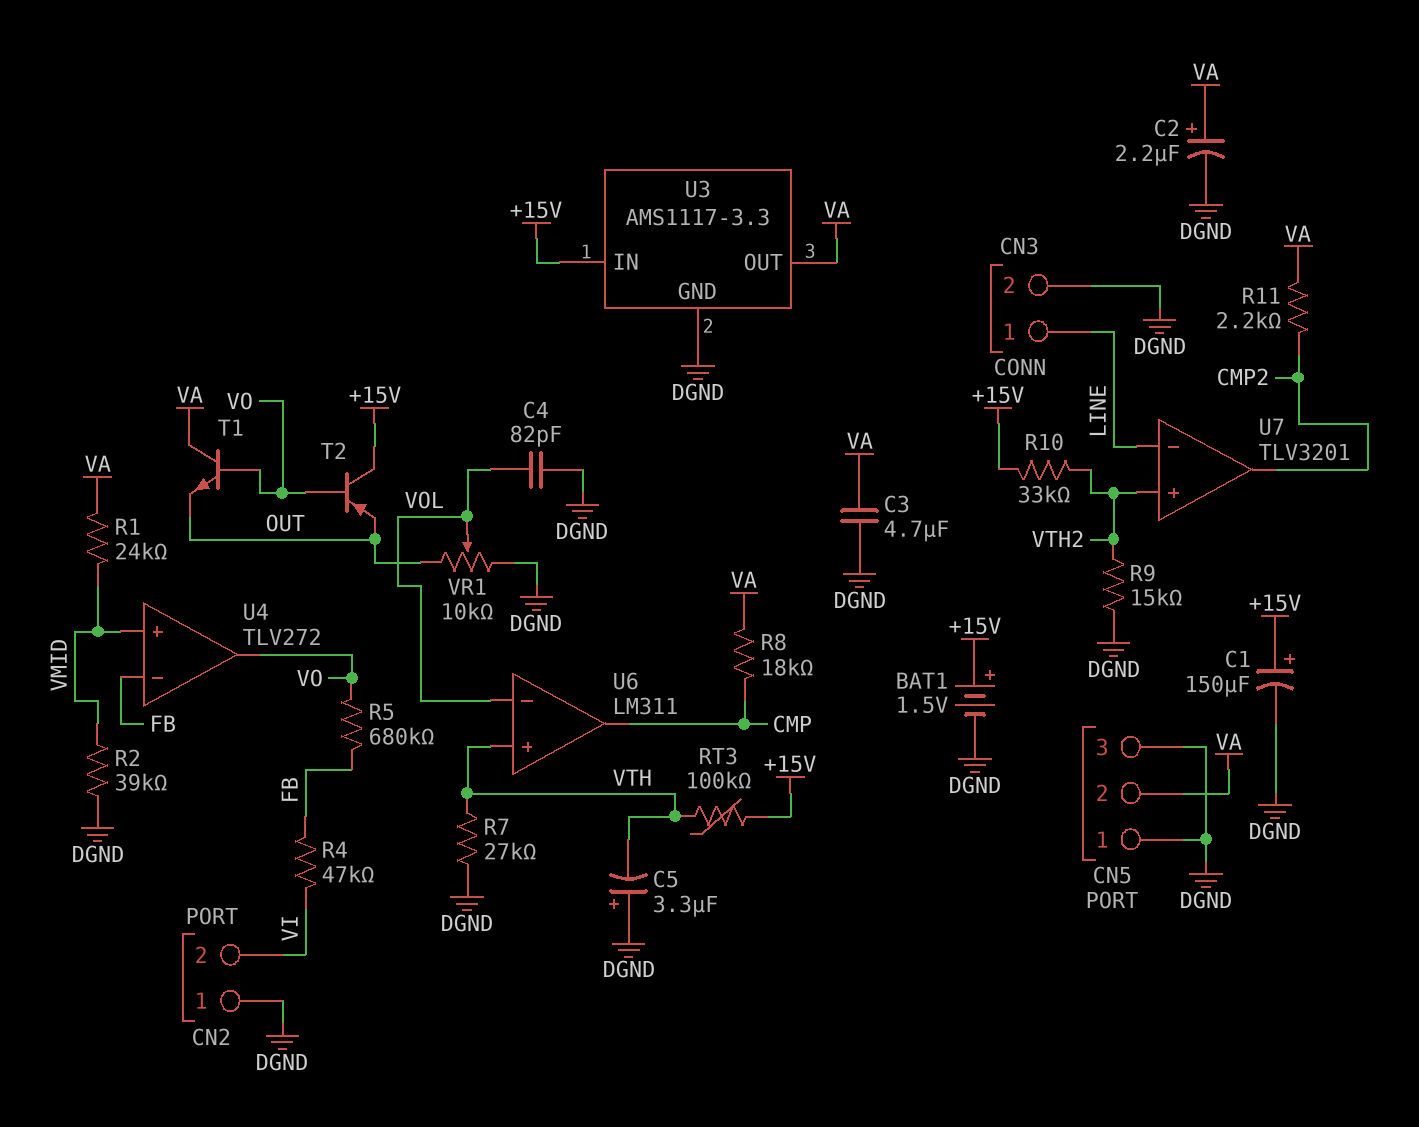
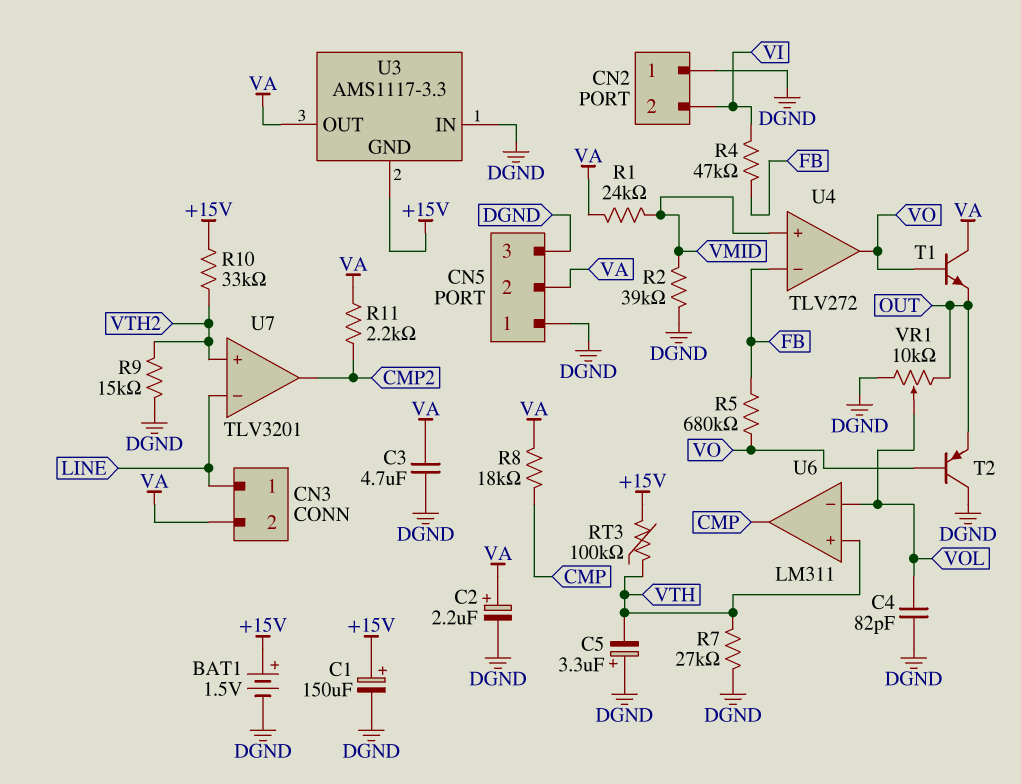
CN3 pin 2: DGND -> VA
T2: PNP (B VO, C +15V, E OUT) -> PNP (B VO, C DGND, E OUT)
U3 pin GND: DGND -> +15V
U3 pin IN: +15V -> DGND

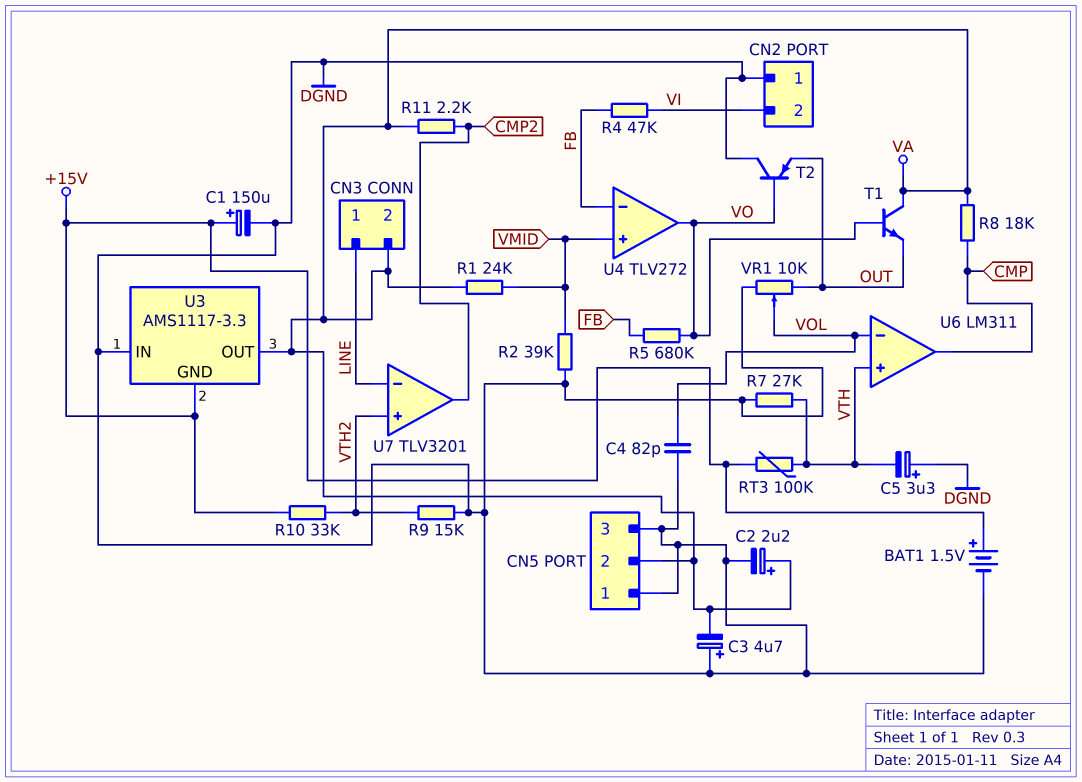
C3: 4.7uF (DGND, VA) -> 4.7uF (plus DGND, minus VA)

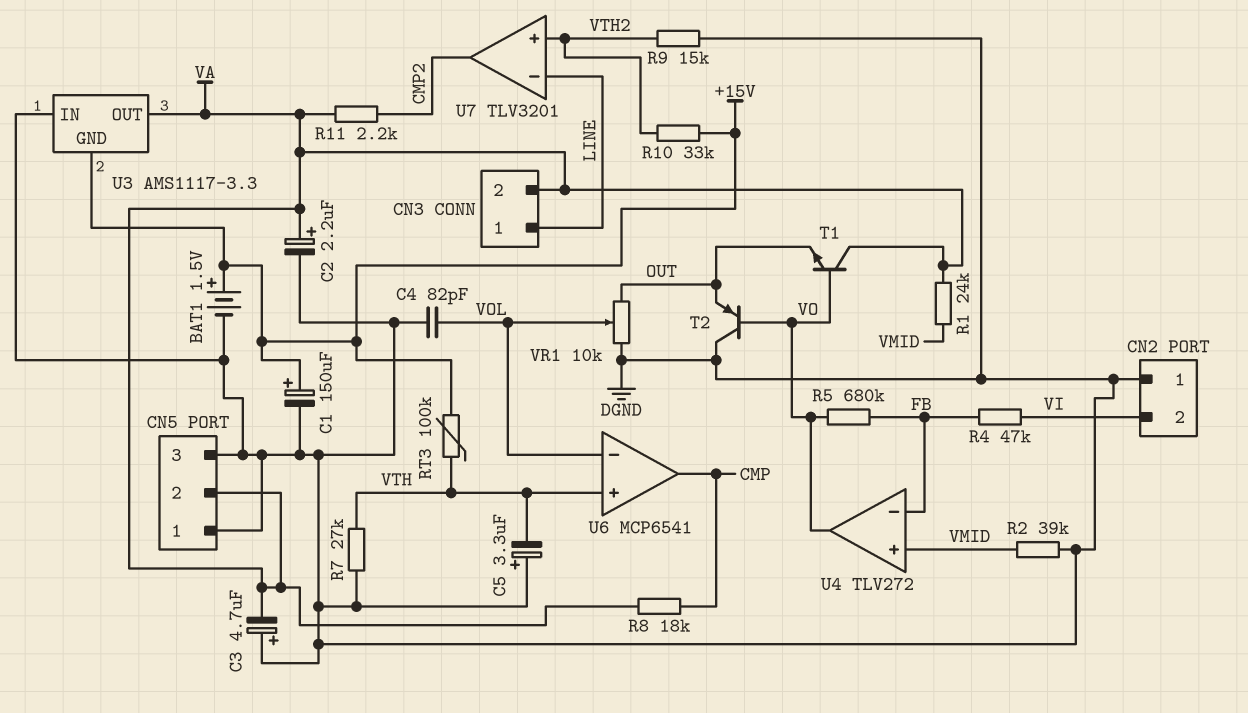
U6: LM311 -> MCP6541

